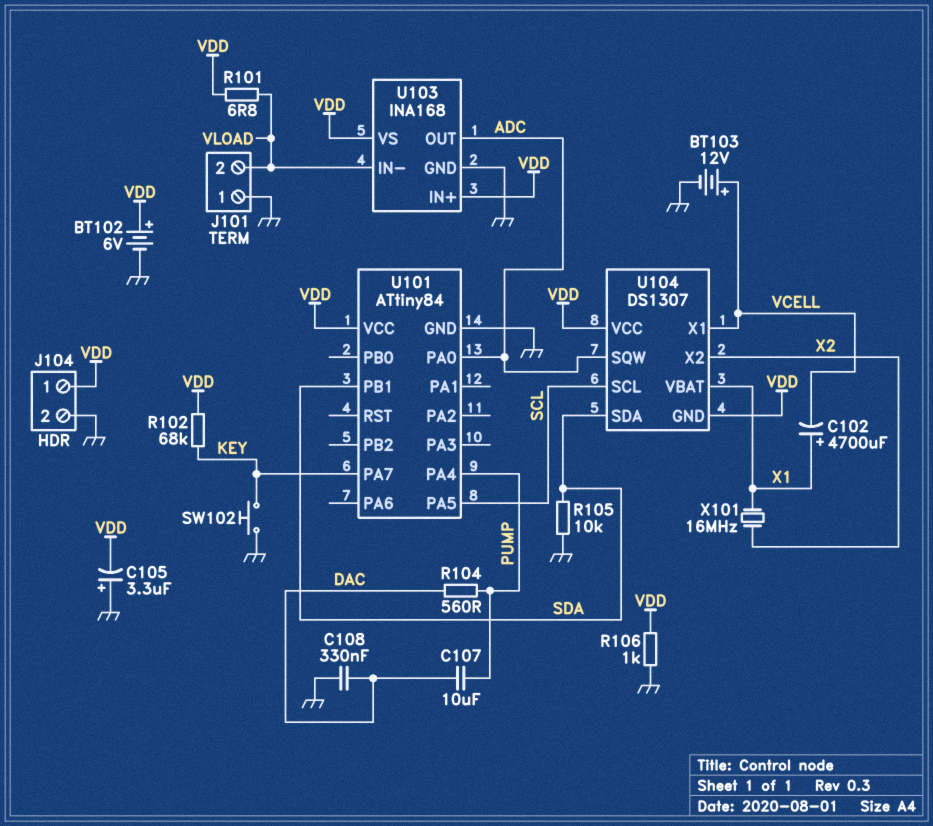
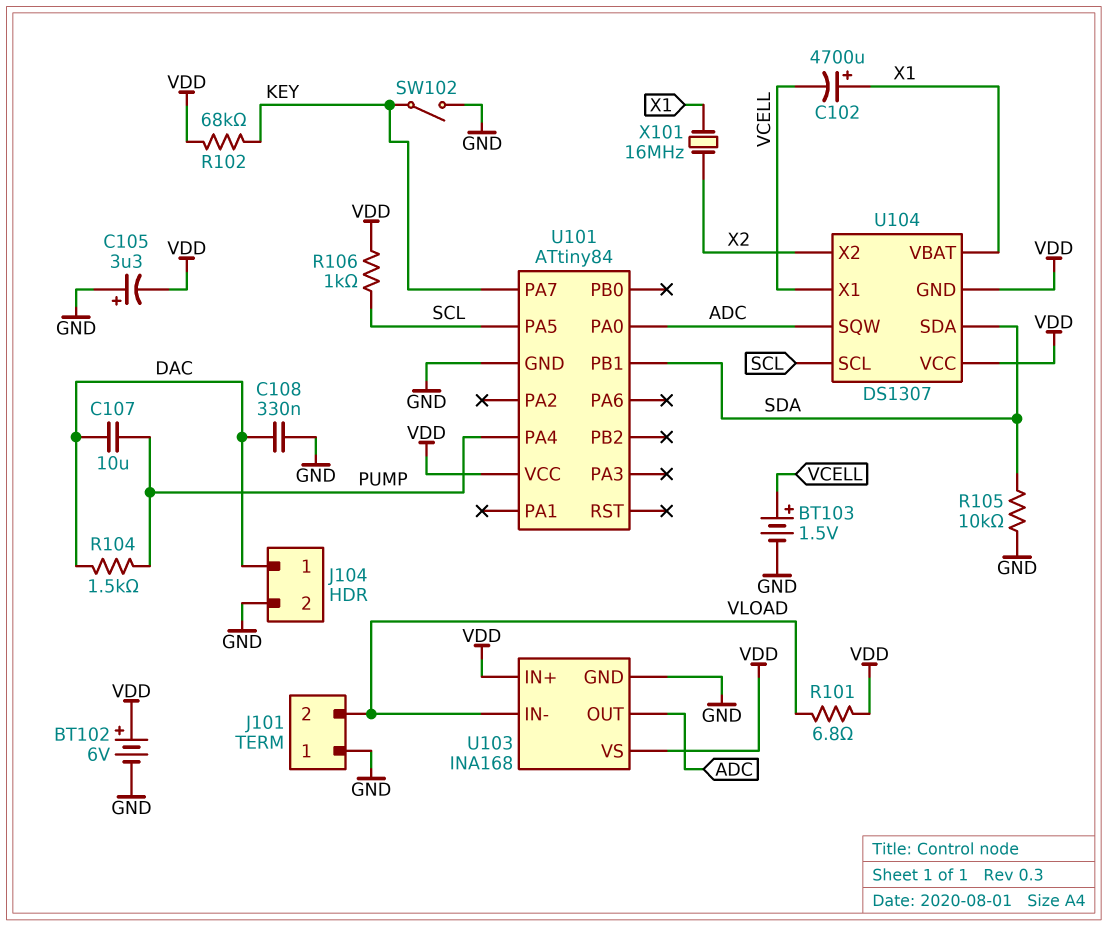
BT103: 12V (plus VCELL, minus GND) -> 1.5V (plus VCELL, minus GND)
J104 pin 1: VDD -> DAC
R104: 560 (DAC, PUMP) -> 1.5k (DAC, PUMP)
R106: 1k (GND, VDD) -> 1k (SCL, VDD)
SW102: button (GND, KEY) -> switch (GND, KEY)

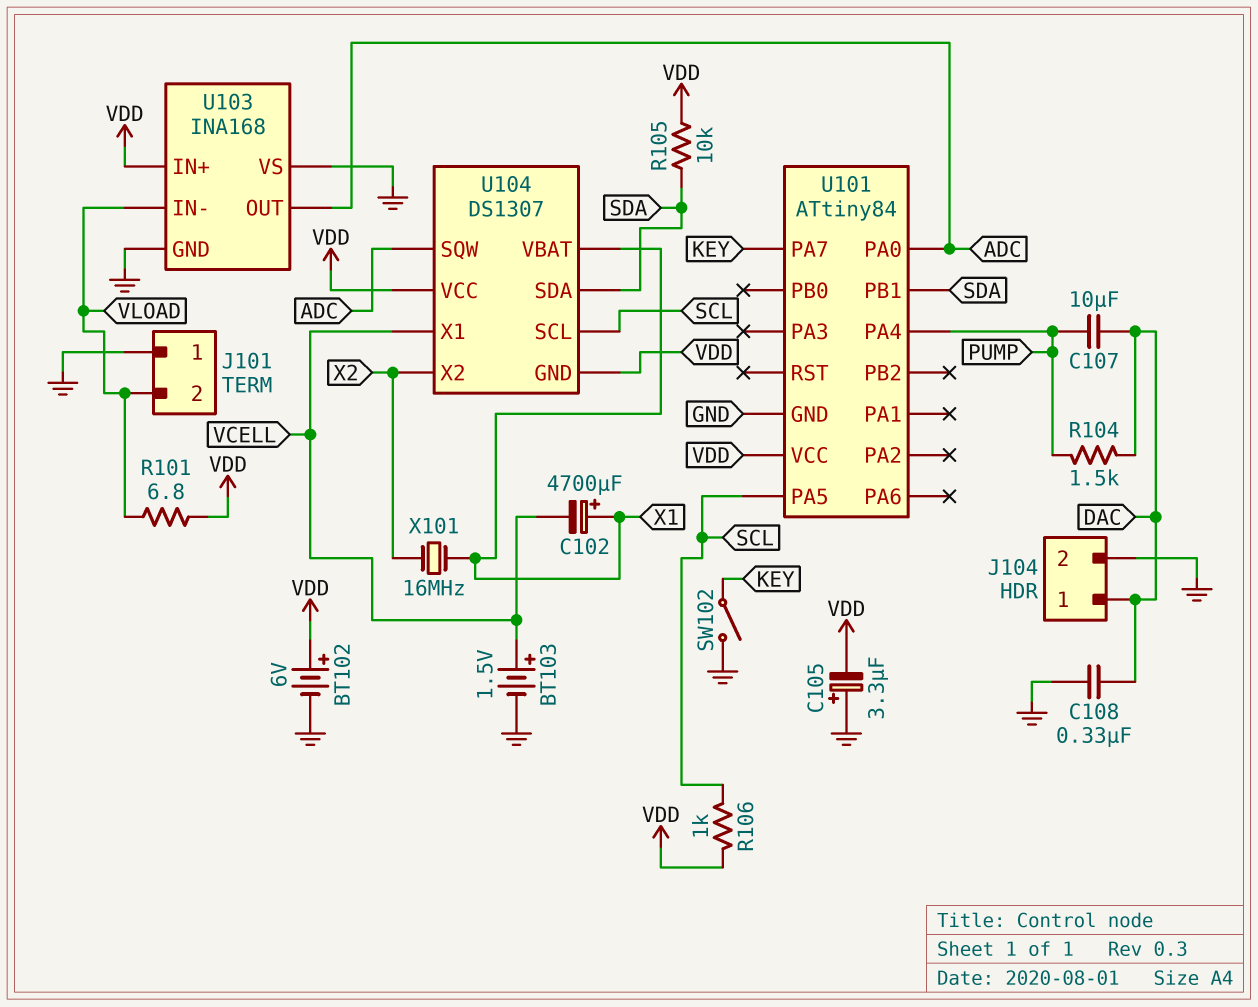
R102: 68k (KEY, VDD) -> none
R105: 10k (GND, SDA) -> 10k (SDA, VDD)
U103 pin VS: VDD -> GND

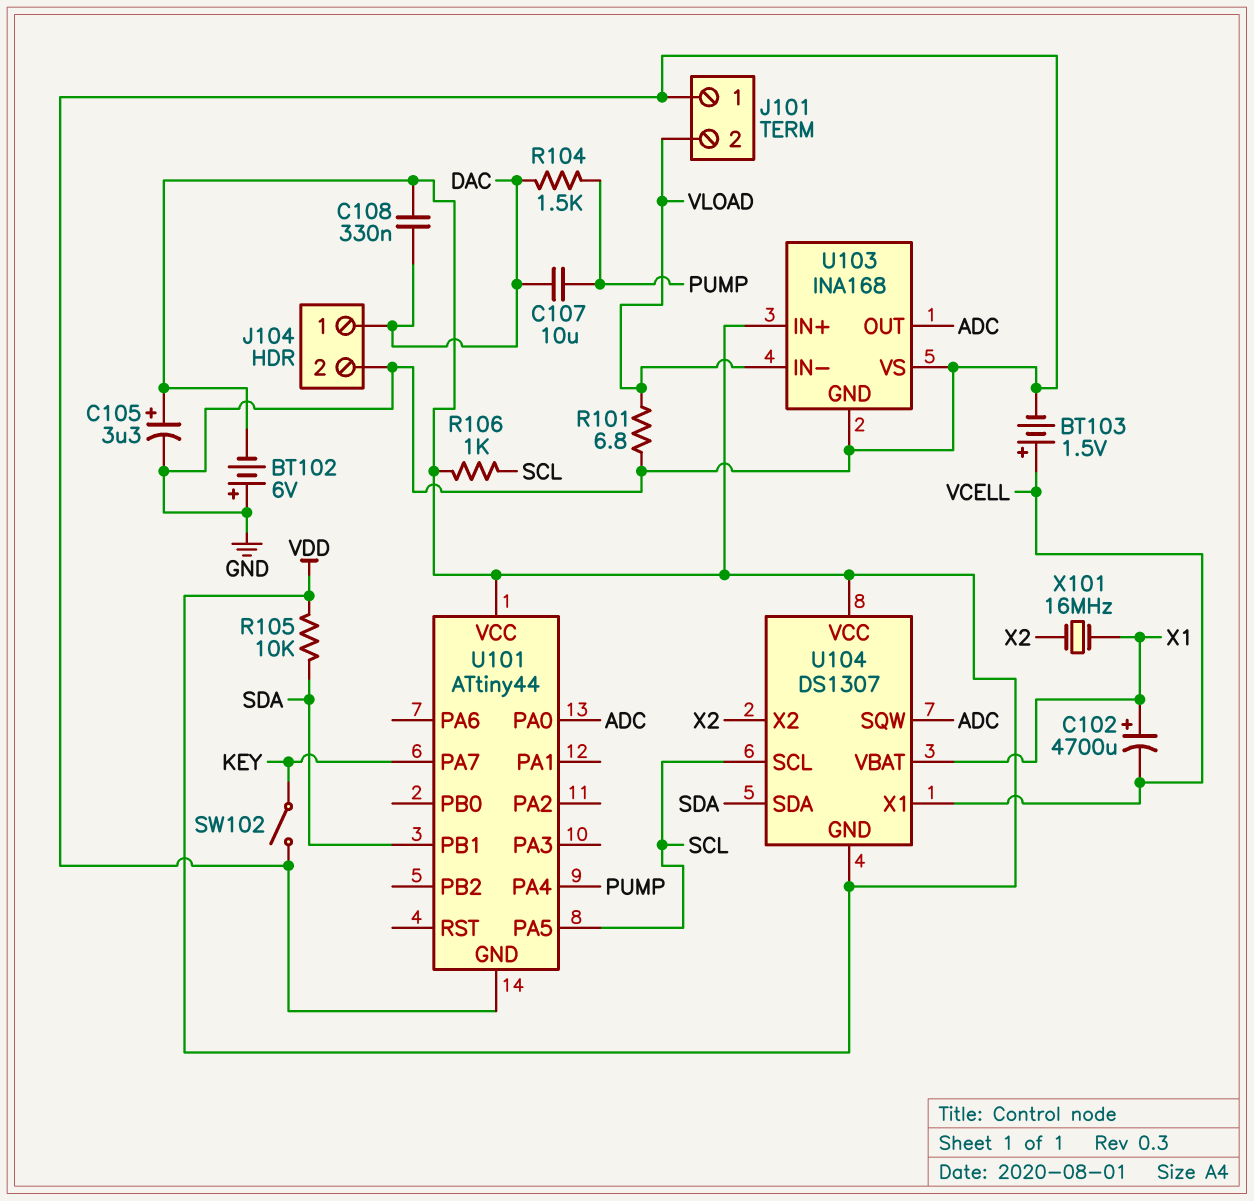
BT102: 6V (plus VDD, minus GND) -> 6V (plus GND, minus VDD)
C105: 3.3uF (plus GND, minus VDD) -> 3.3uF (plus VDD, minus GND)
C108: 330nF (DAC, GND) -> 330nF (DAC, VDD)
R101: 6.8 (VDD, VLOAD) -> 6.8 (GND, VLOAD)
U101: ATtiny84 -> ATtiny44

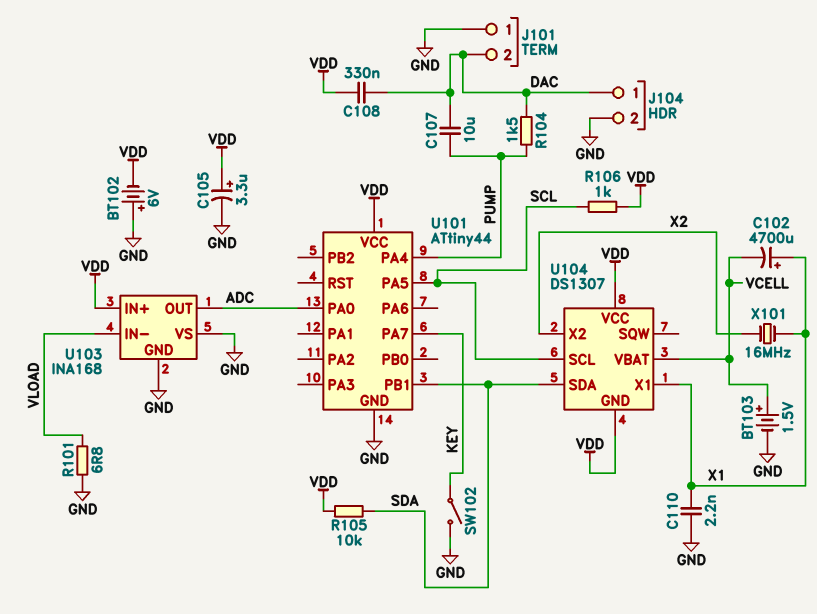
C110: none -> 2.2nF (GND, X1)
J101 pin 2: VLOAD -> DAC
U104 pin SQW: ADC -> none
U104 pin VBAT: X1 -> VCELL
U104 pin X1: VCELL -> X1

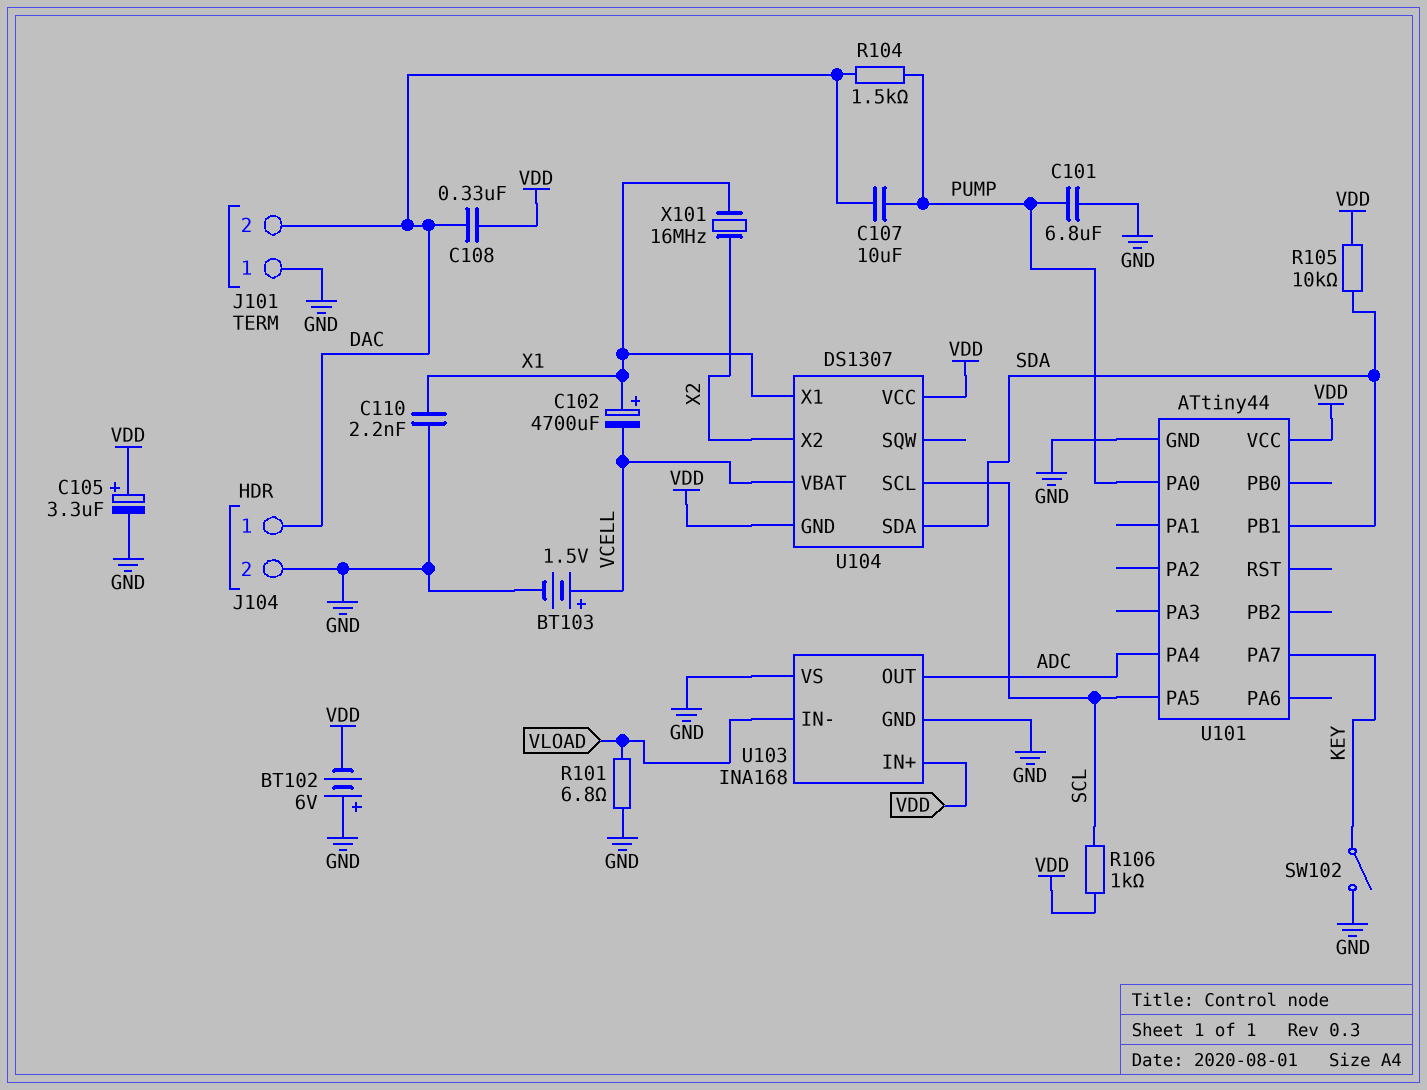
C101: none -> 6.8uF (GND, PUMP)
U101 pin PA0: ADC -> PUMP
U101 pin PA4: PUMP -> ADC

